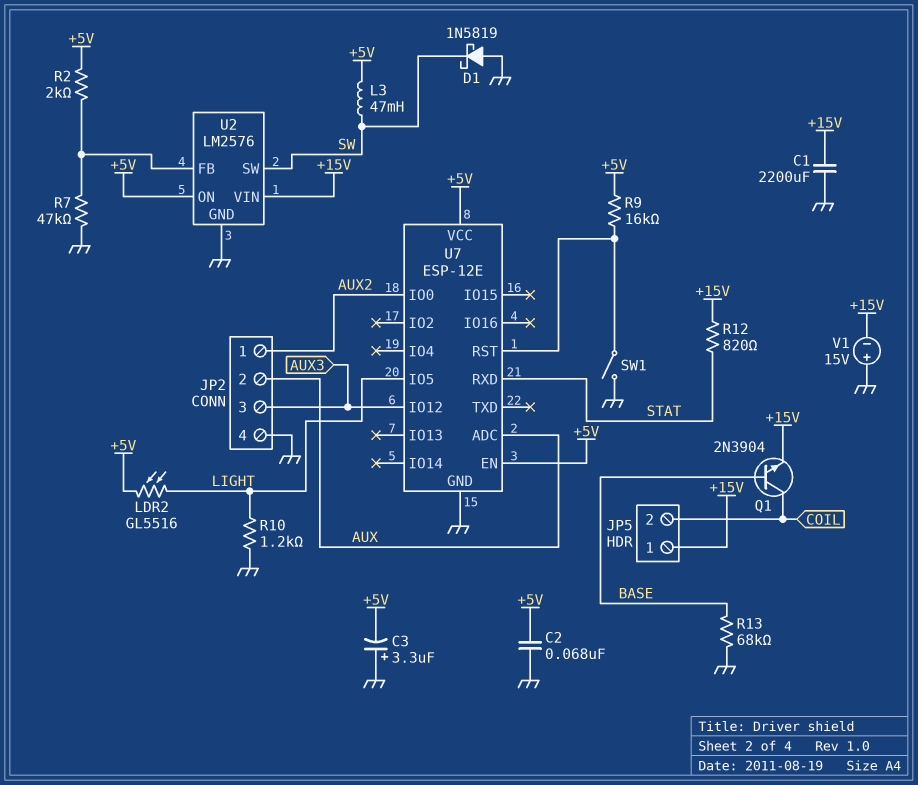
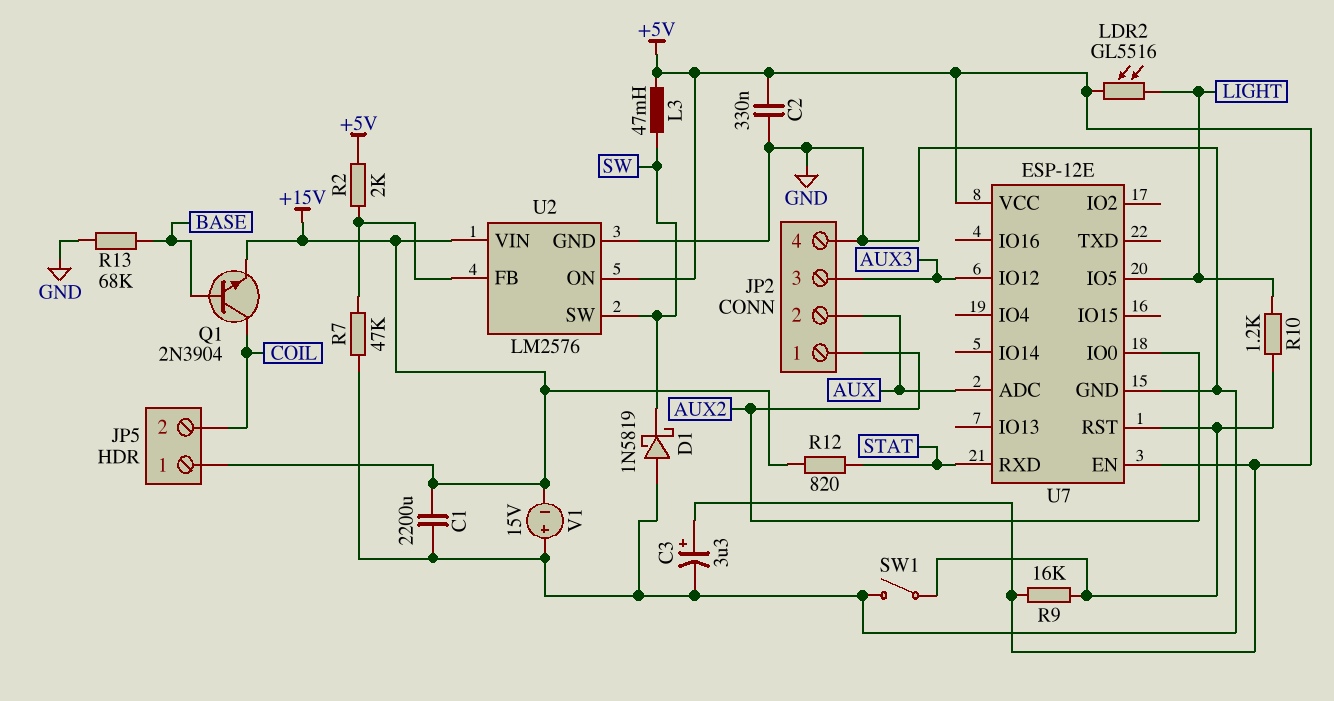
C2: 68nF (+5V, GND) -> 330nF (+5V, GND)
C3: 3.3uF (plus GND, minus +5V) -> 3.3uF (plus +5V, minus GND)
R10: 1.2k (GND, LIGHT) -> 1.2k (LIGHT, U7/RST)

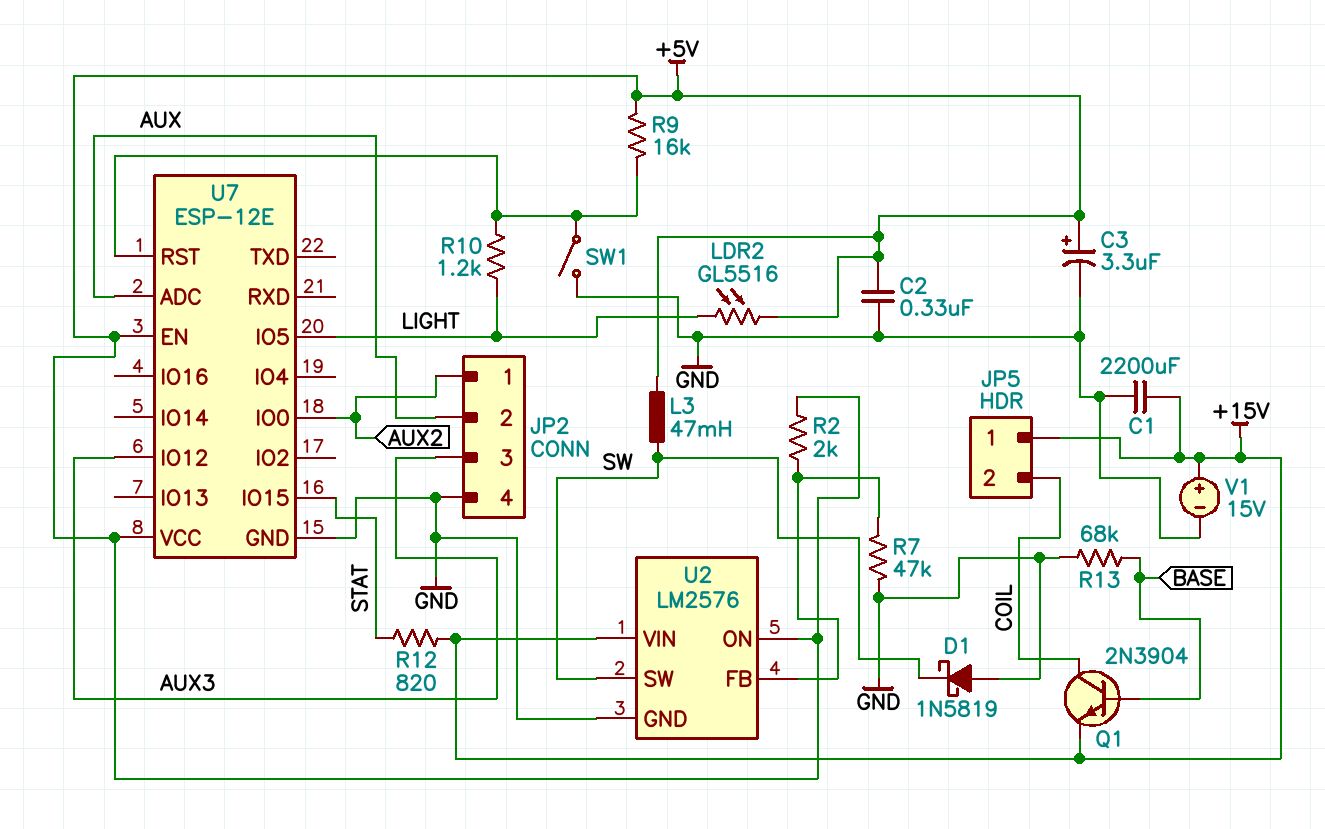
U7 pin IO15: none -> STAT
U7 pin RXD: STAT -> none
V1: 15V (plus GND, minus +15V) -> 15V (plus +15V, minus GND)

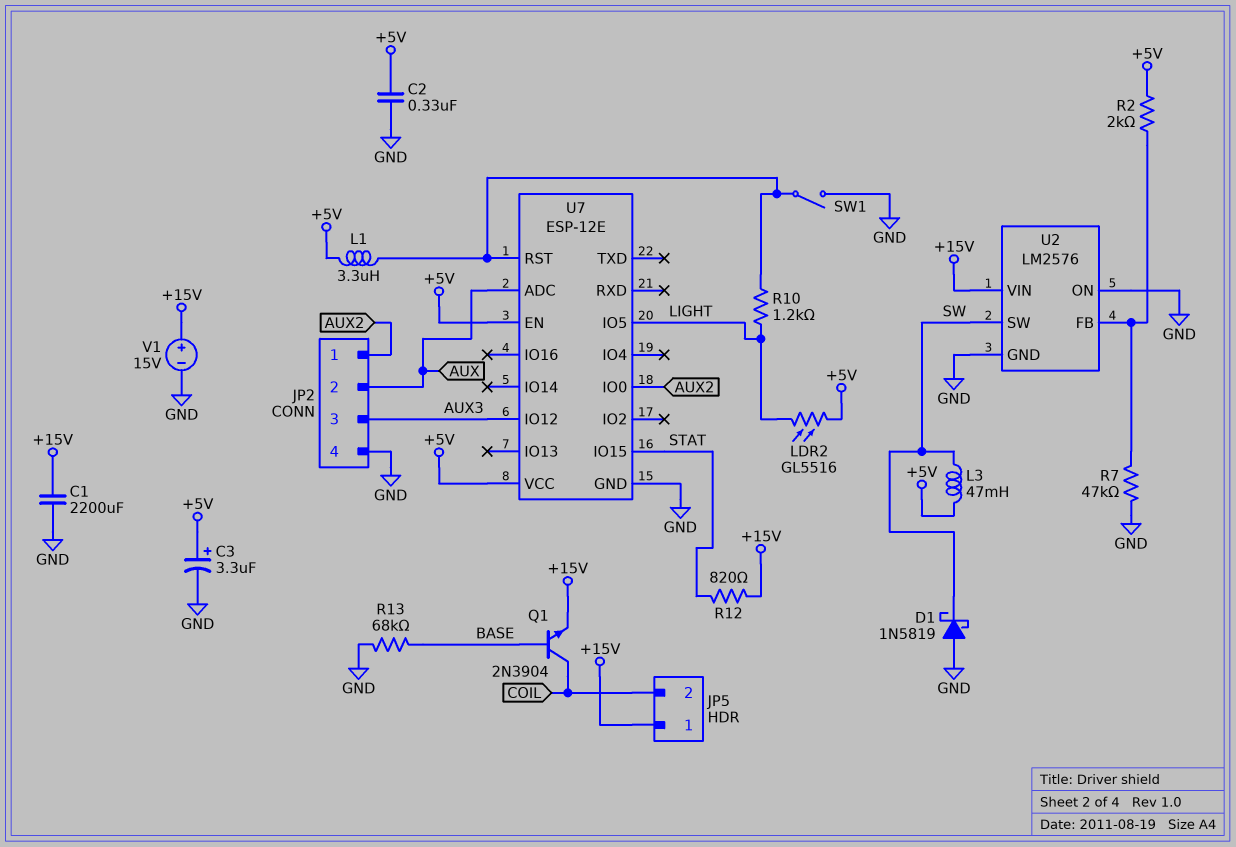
L1: none -> 3.3uH (+5V, U7/RST)
R9: 16k (+5V, U7/RST) -> none
U2 pin ON: +5V -> GND

